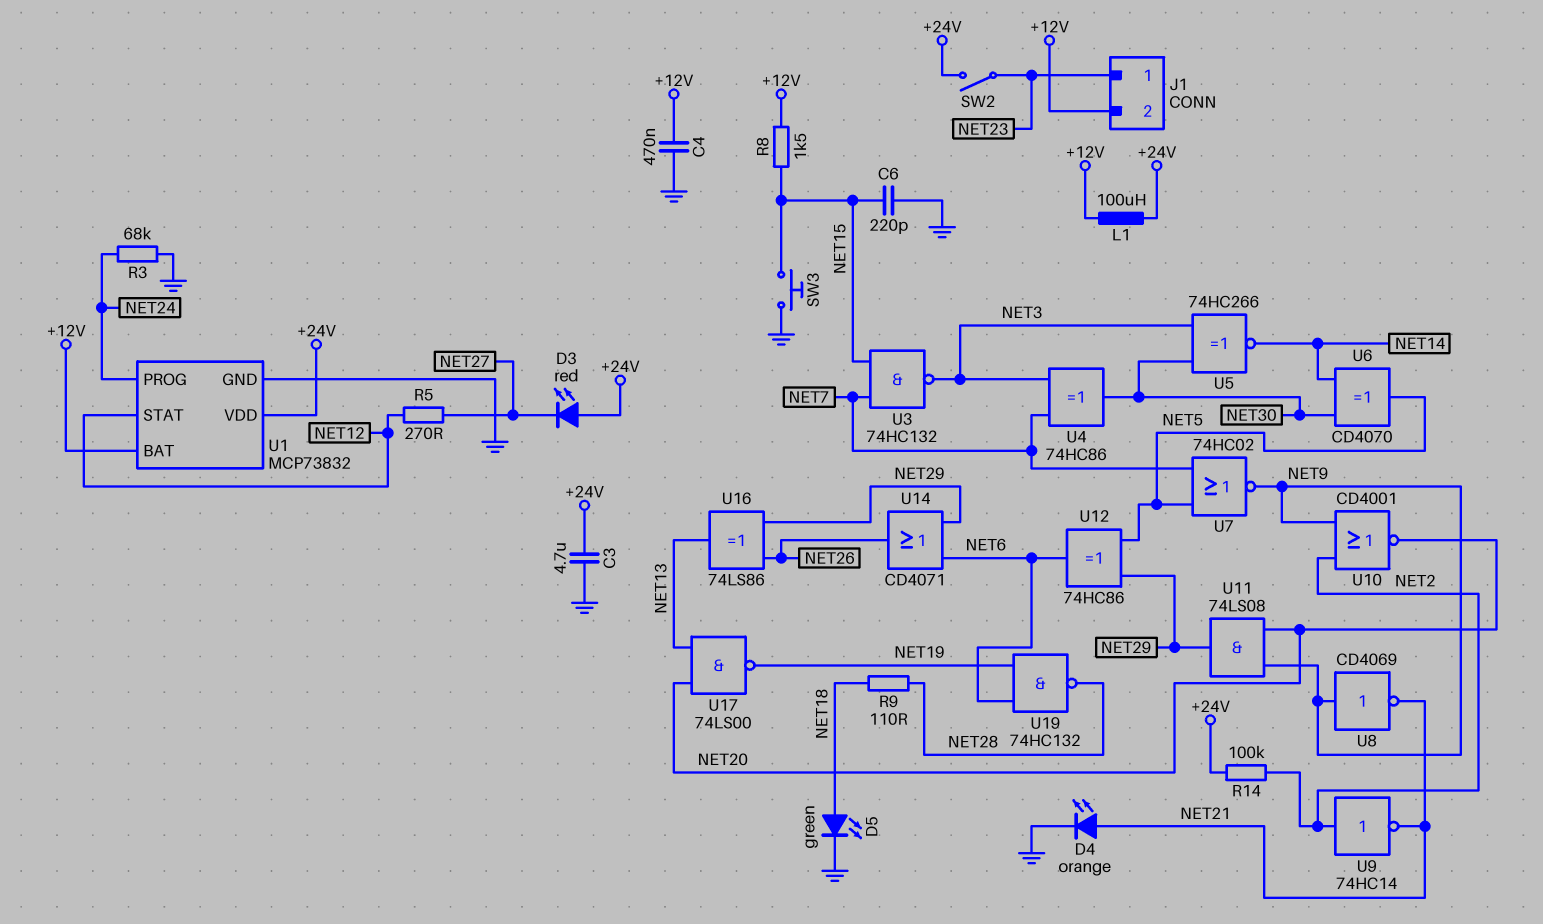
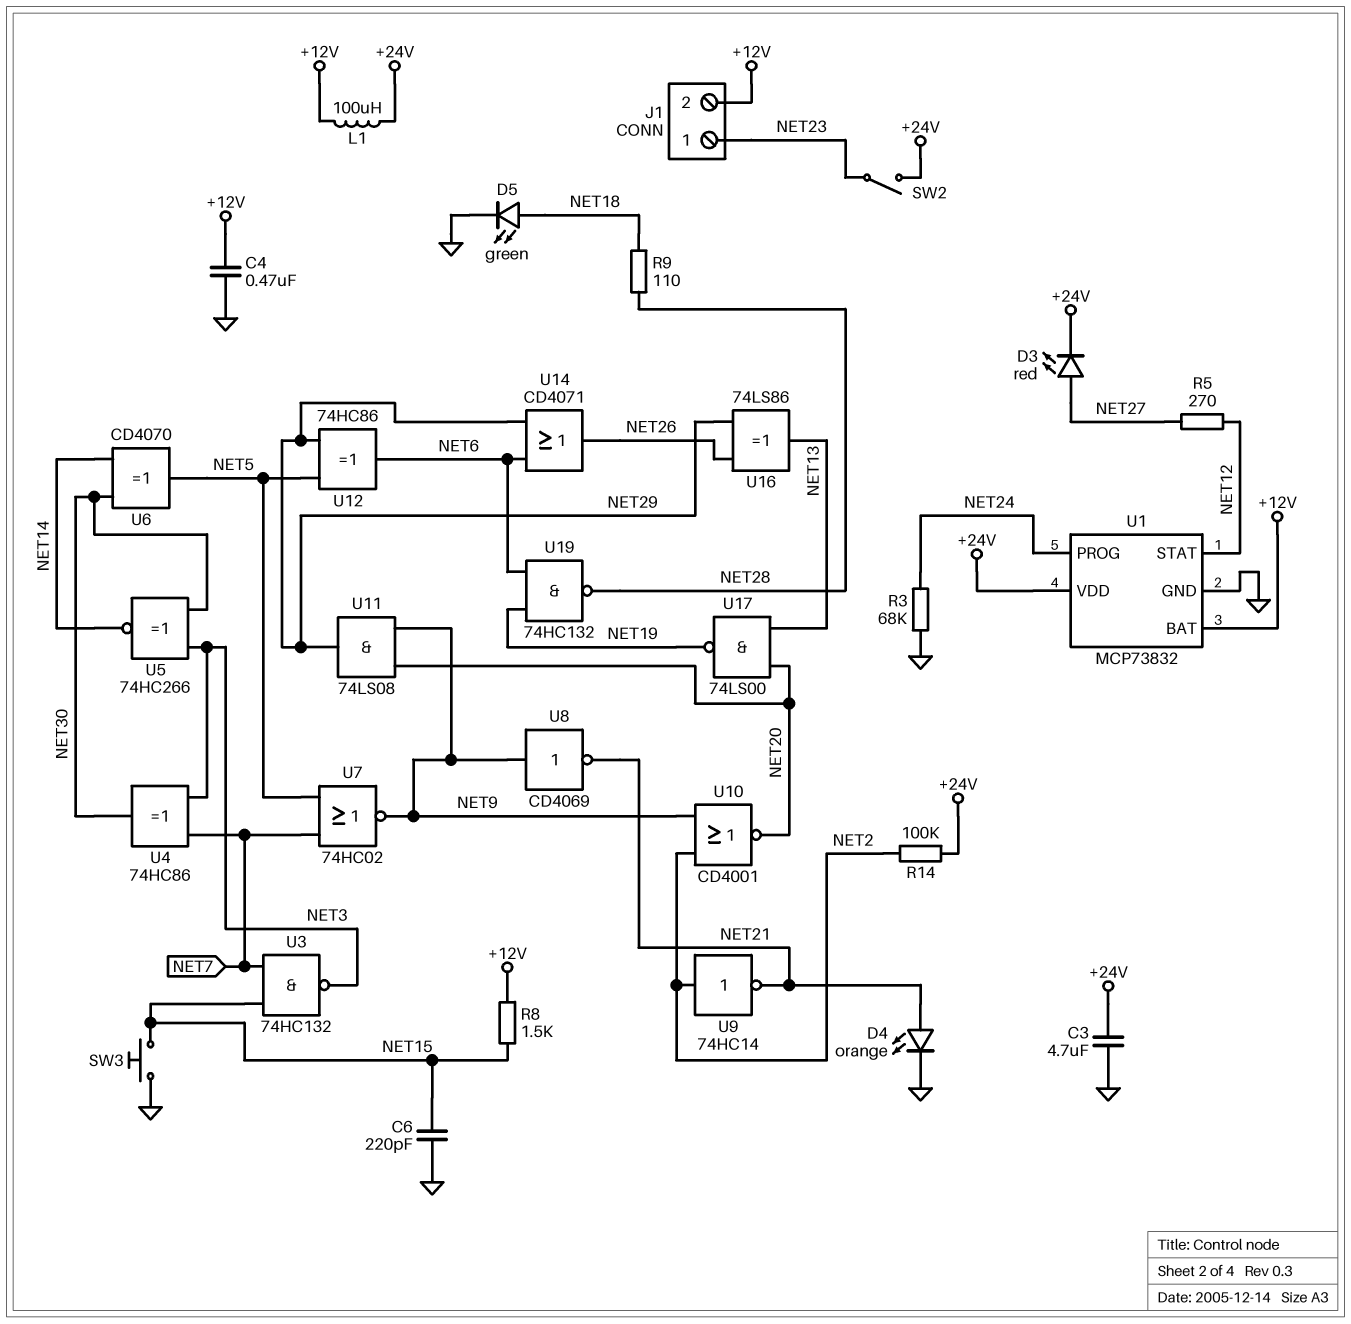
D3: LED red (A +24V, K NET27) -> LED red (A NET27, K +24V)

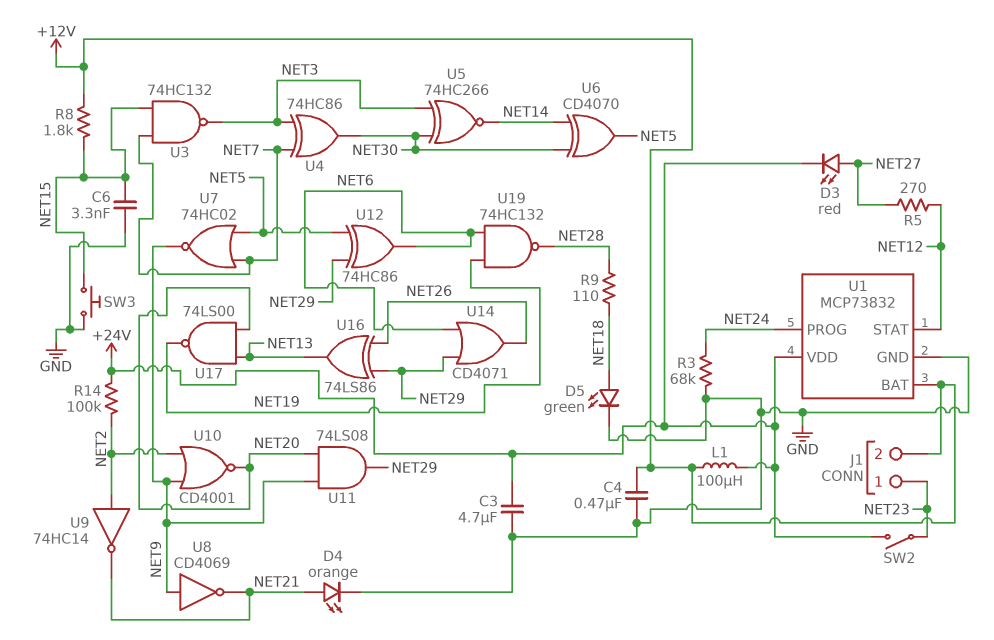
C6: 220pF (GND, NET15) -> 3.3nF (GND, NET15)
R8: 1.5k (+12V, NET15) -> 1.8k (+12V, NET15)

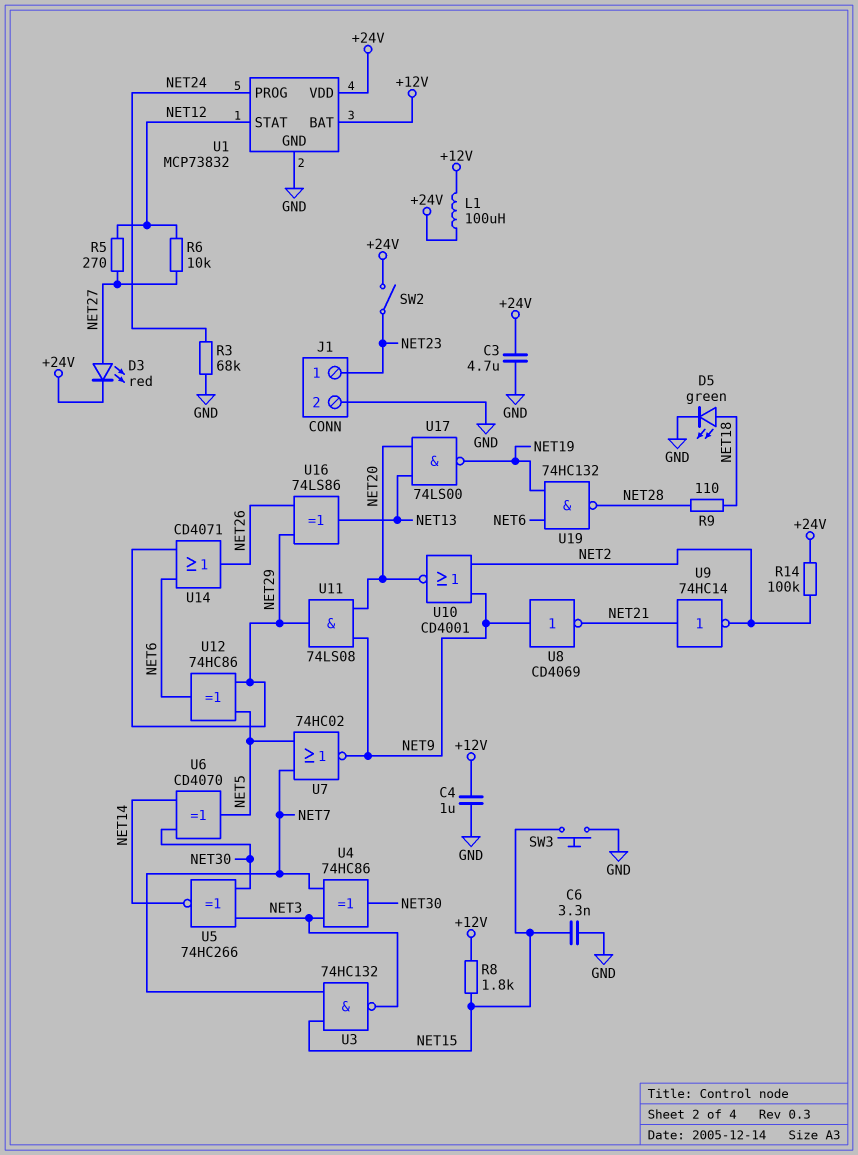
C4: 470nF (+12V, GND) -> 1uF (+12V, GND)
D4: LED orange (A NET21, K GND) -> none
J1 pin 2: +12V -> GND
R6: none -> 10k (NET12, NET27)
U9: NOT 74HC14 (in NET2, out NET21) -> NOT 74HC14 (in NET21, out NET2)

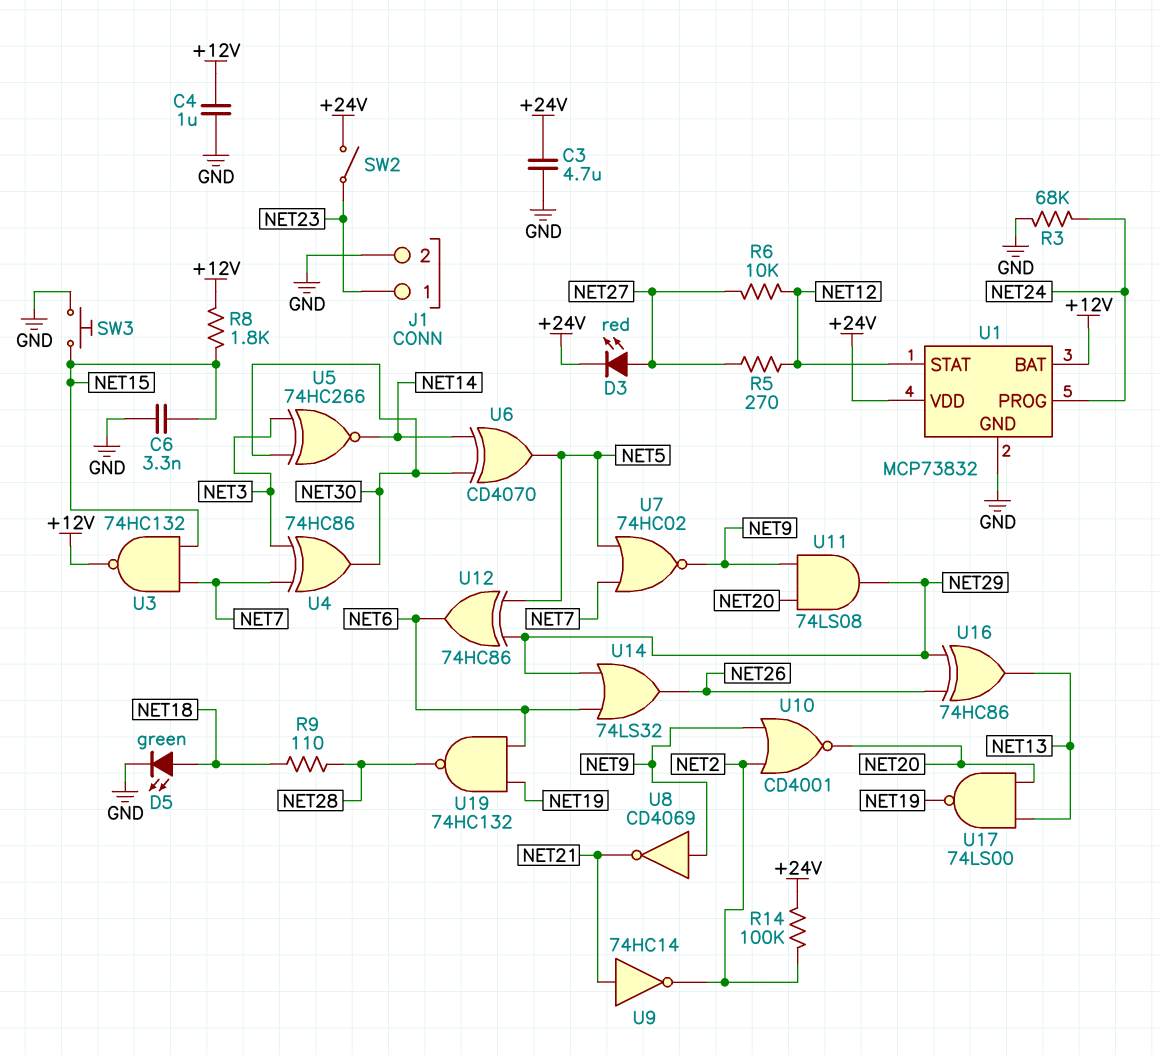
L1: 100uH (+12V, +24V) -> none
U3: NAND 74HC132 (in NET7, in NET15, out NET3) -> NAND 74HC132 (in NET7, in NET15, out +12V)
U14: OR CD4071 (in NET6, in NET29, out NET26) -> OR 74LS32 (in NET6, in NET29, out NET26)
U16: XOR 74LS86 (in NET26, in NET29, out NET13) -> XOR 74HC86 (in NET26, in NET29, out NET13)

